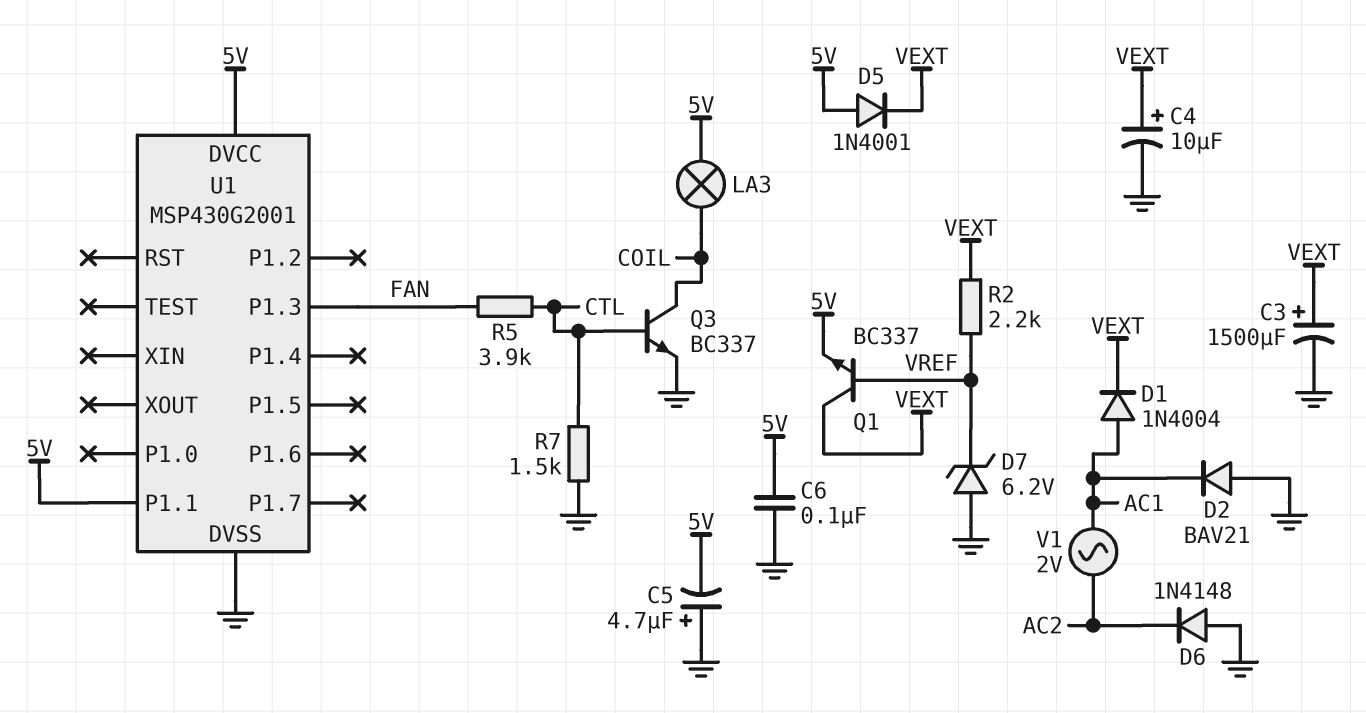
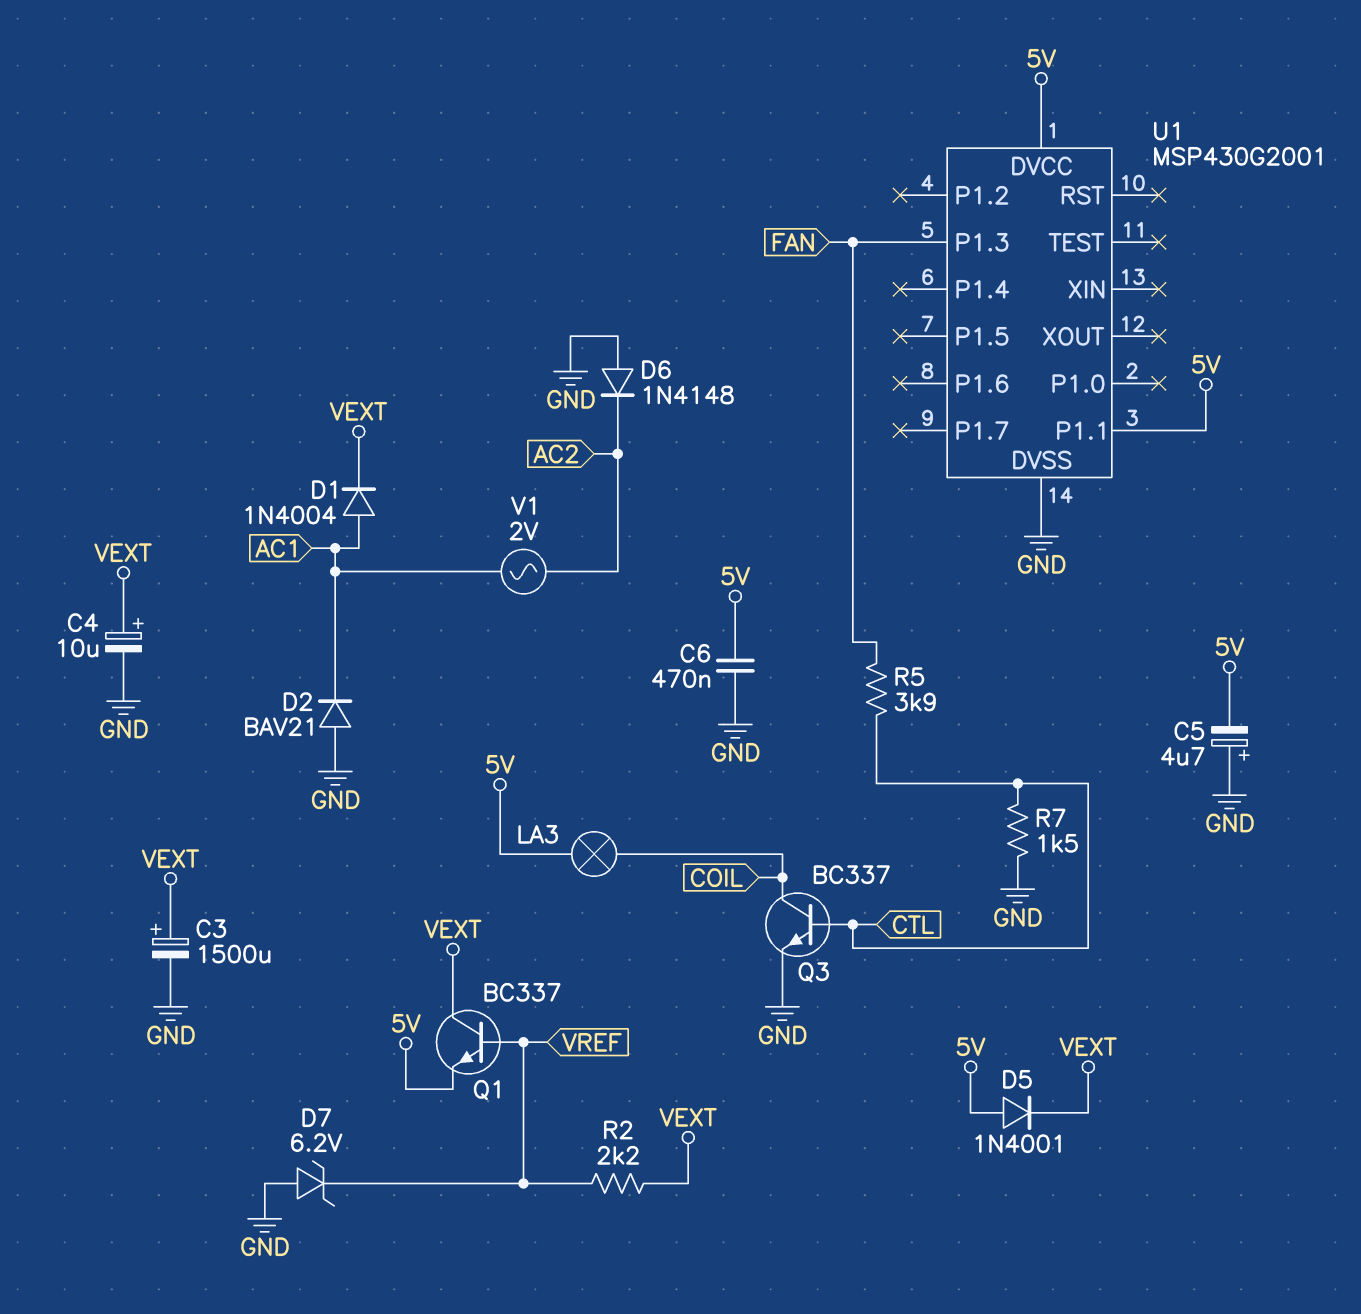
C6: 100nF (5V, GND) -> 470nF (5V, GND)

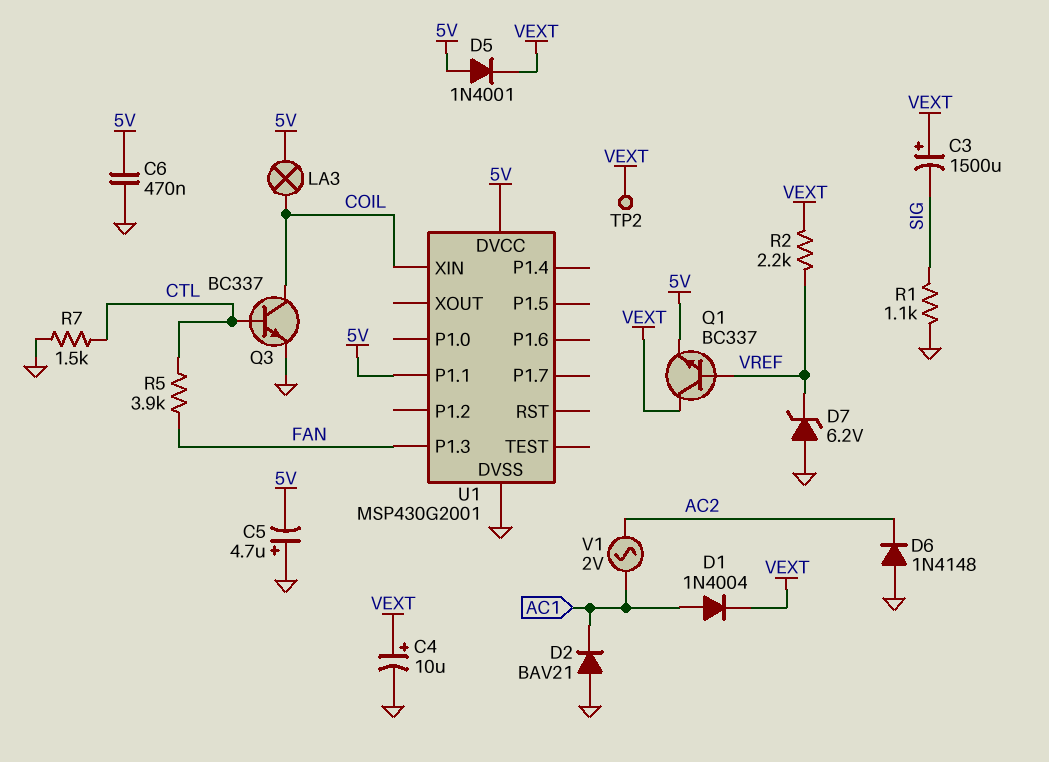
C3: 1500uF (plus VEXT, minus GND) -> 1500uF (plus VEXT, minus SIG)
R1: none -> 1.1k (GND, SIG)
TP2: none -> test point (VEXT)
U1 pin XIN: none -> COIL

